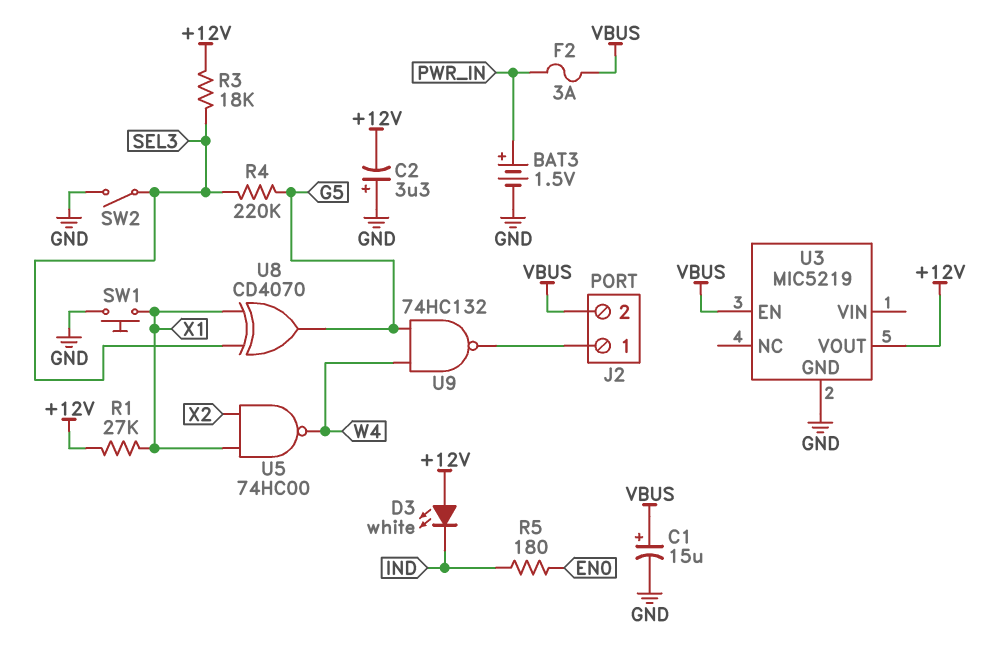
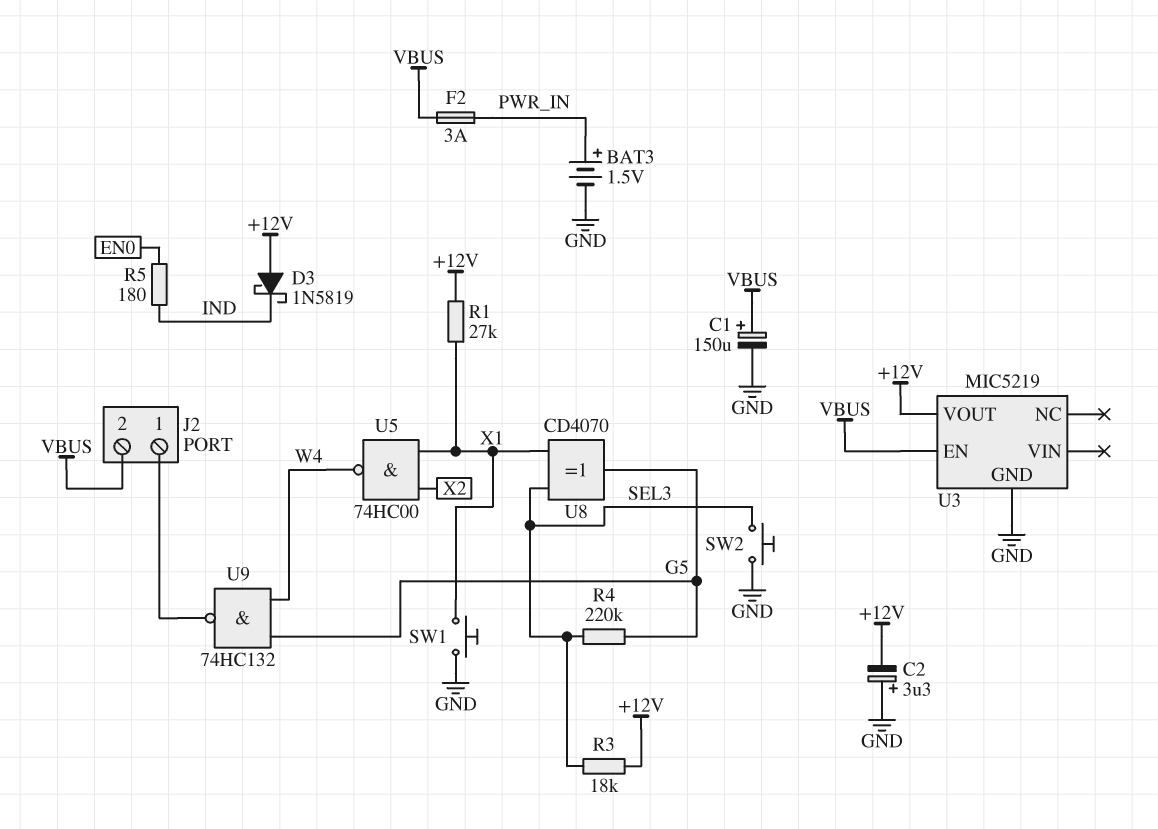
C1: 15uF (plus VBUS, minus GND) -> 150uF (plus VBUS, minus GND)
D3: LED white (A +12V, K IND) -> schottky 1N5819 (A +12V, K IND)
SW2: switch (GND, SEL3) -> button (GND, SEL3)

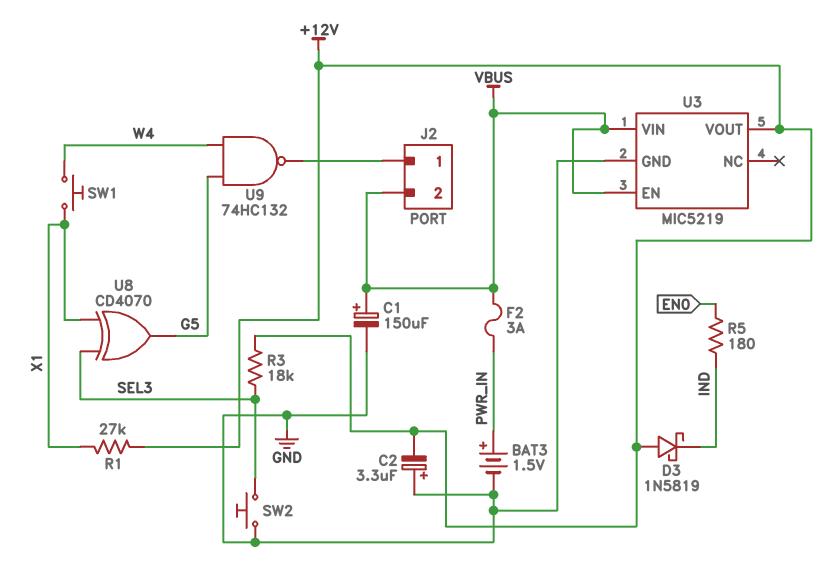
R4: 220k (G5, SEL3) -> none
SW1: button (GND, X1) -> button (W4, X1)
U3 pin VIN: none -> VBUS
U5: NAND 74HC00 (in X1, in X2, out W4) -> none

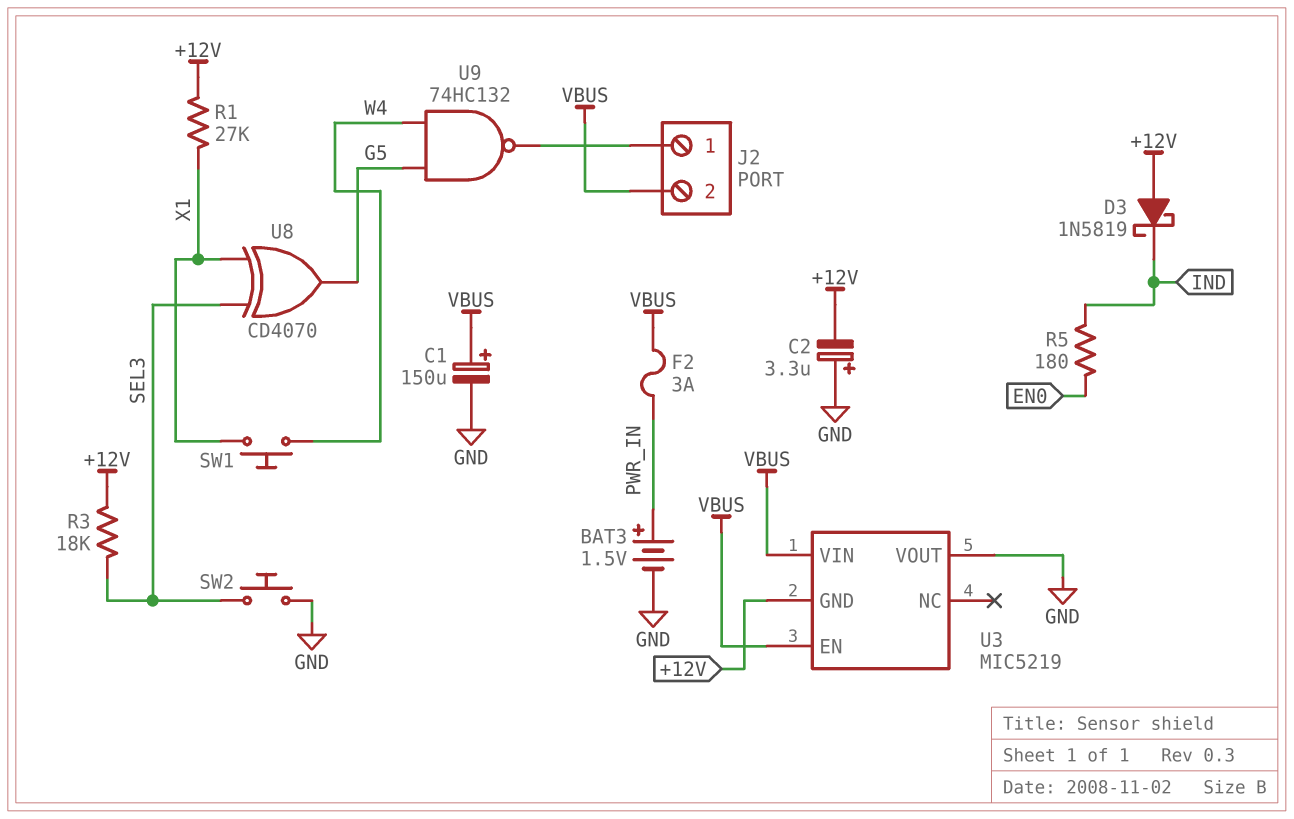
U3 pin GND: GND -> +12V
U3 pin VOUT: +12V -> GND

